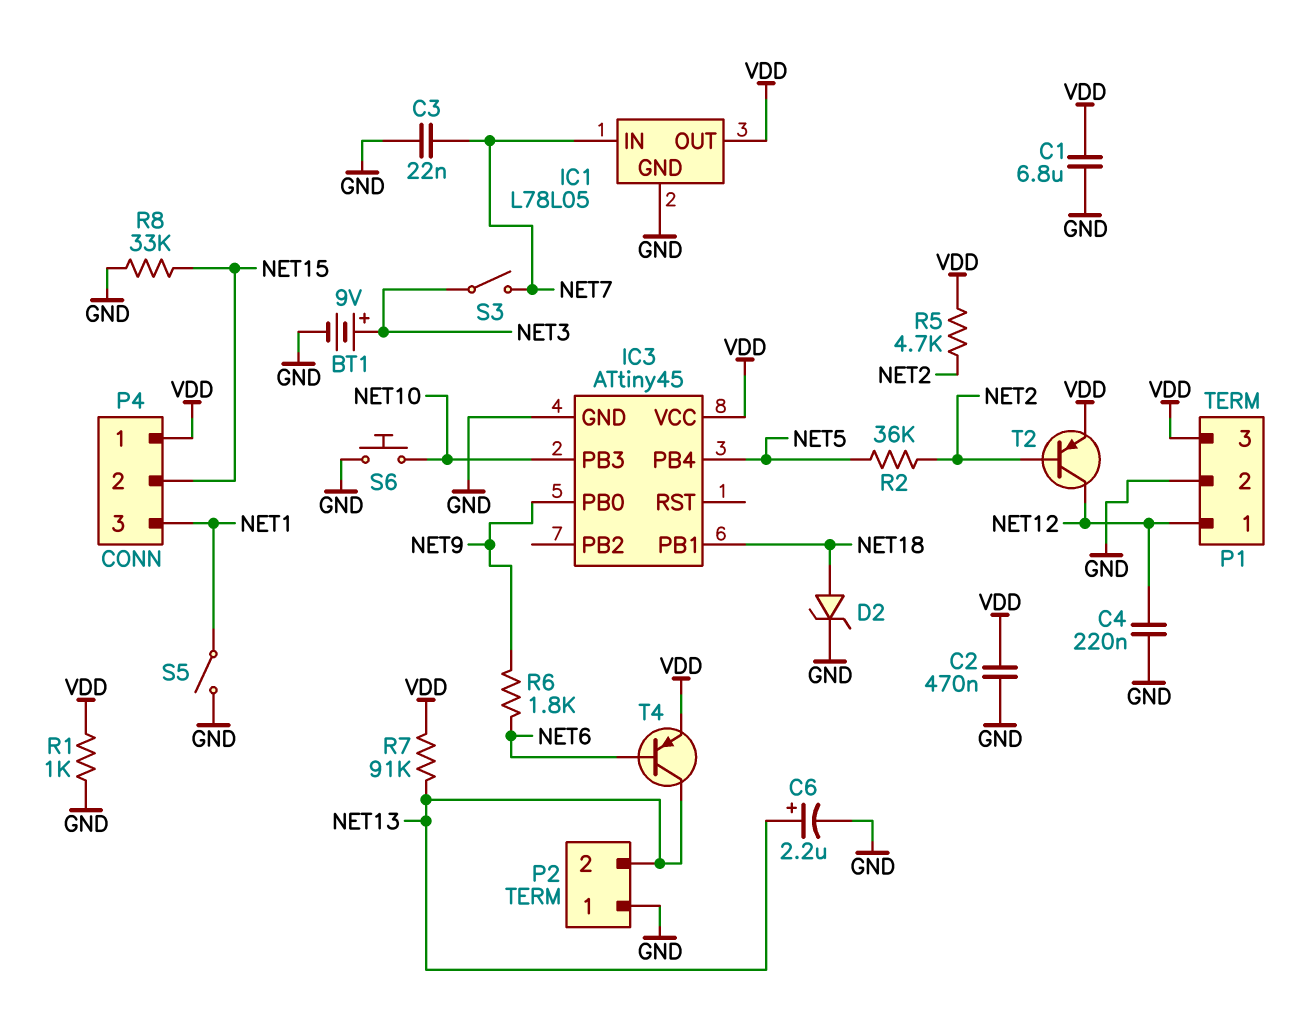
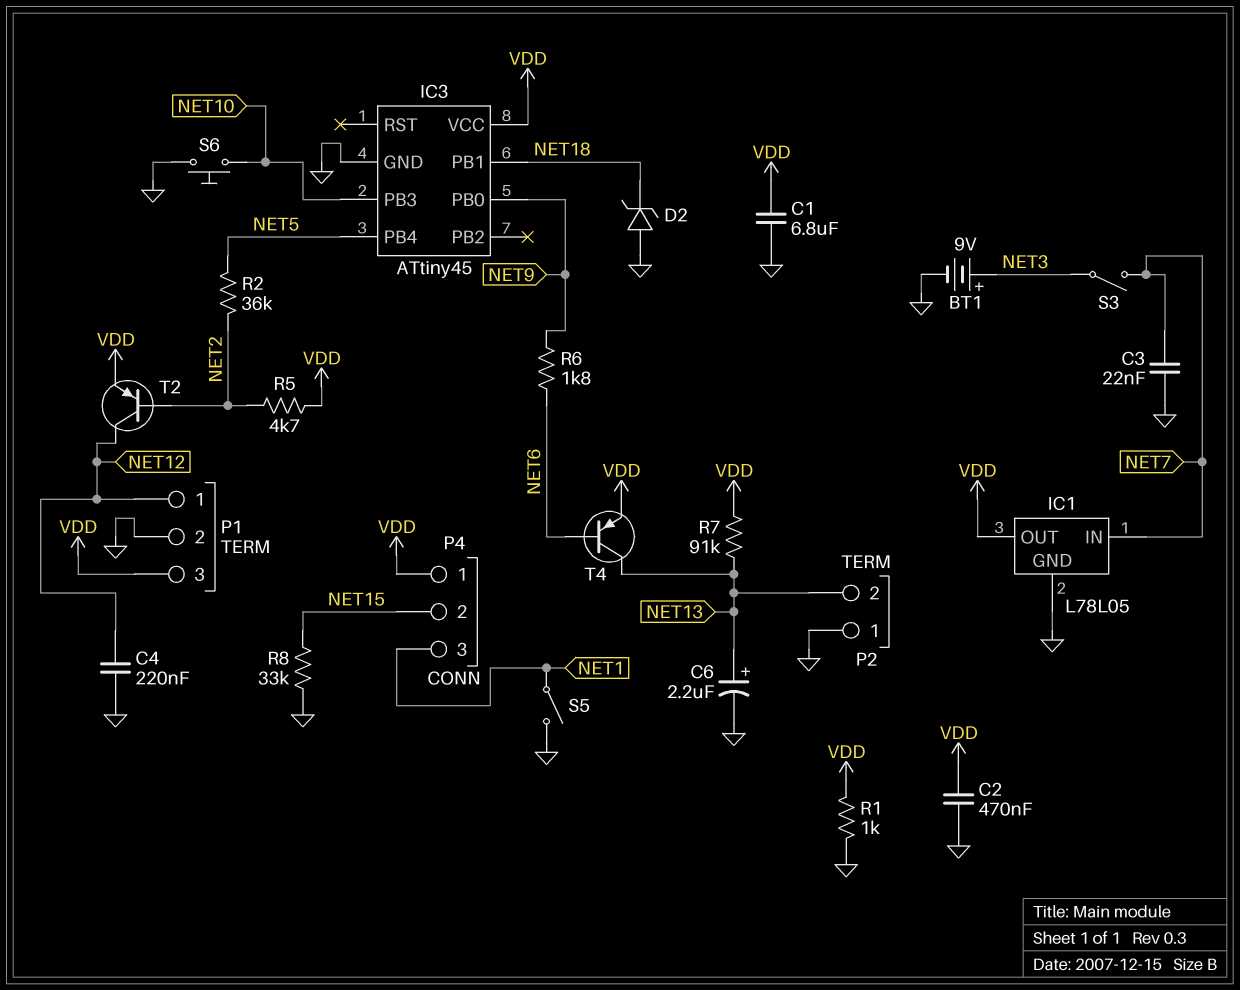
D2: zener (A NET18, K GND) -> zener (A GND, K NET18)

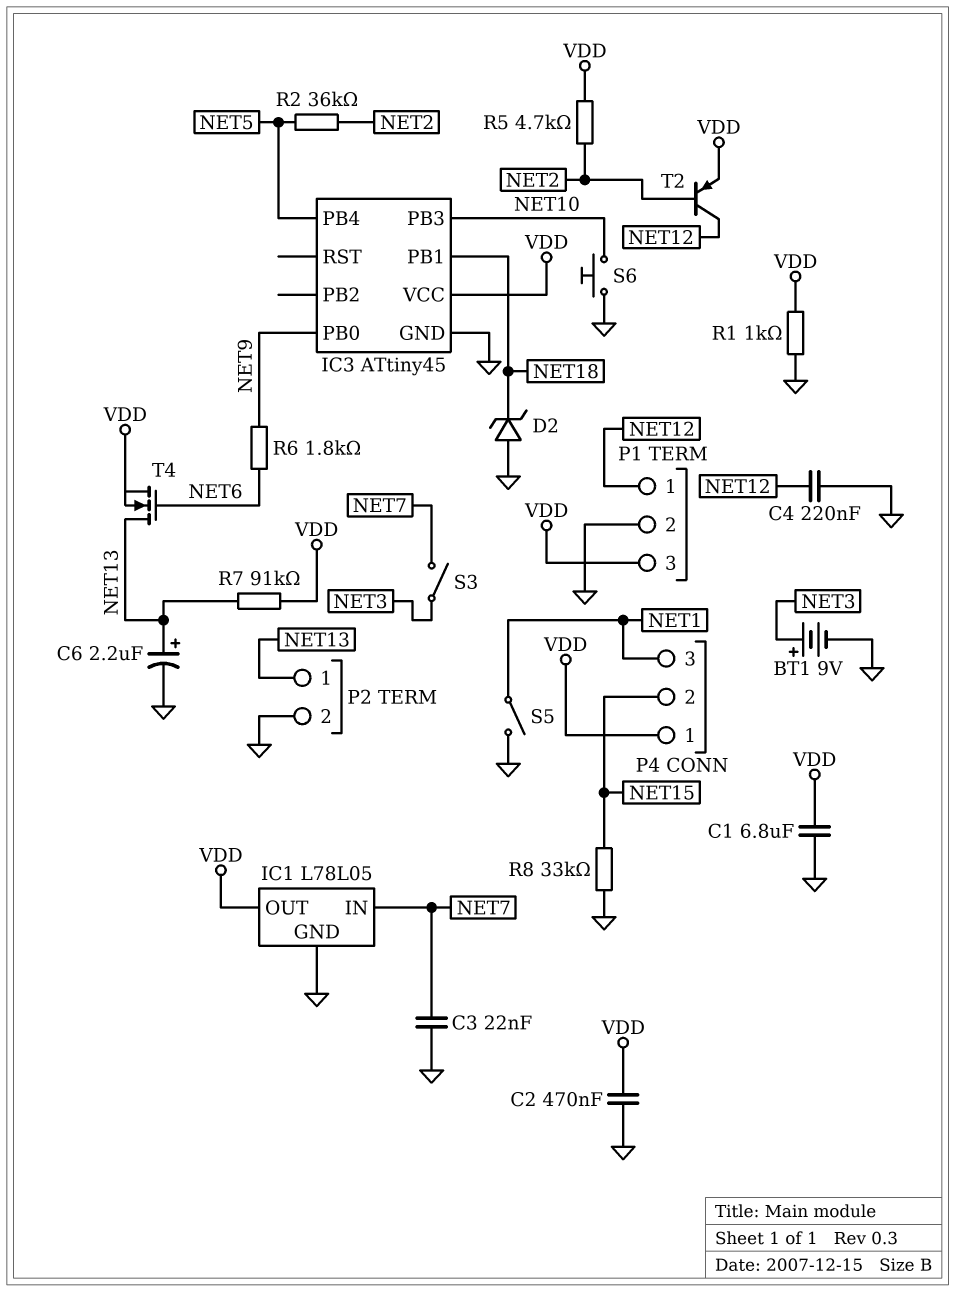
P2 pin 1: GND -> NET13
P2 pin 2: NET13 -> GND
T4: PNP (B NET6, C NET13, E VDD) -> NMOS (G NET6, D NET13, S VDD)

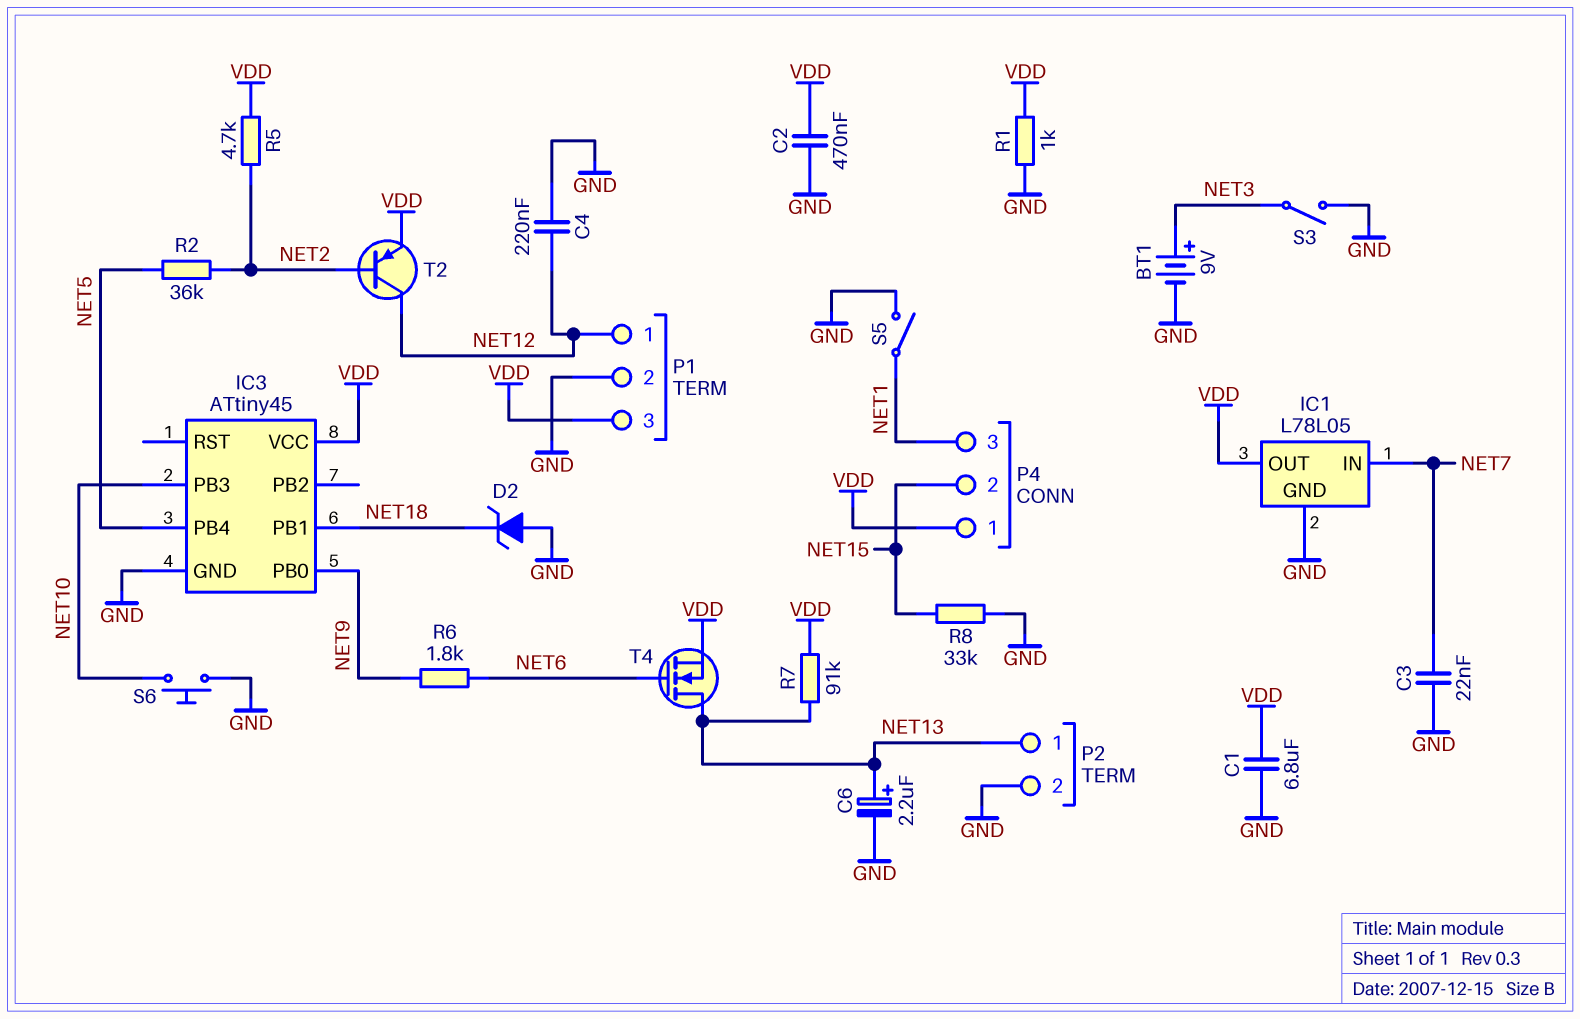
S3: switch (NET3, NET7) -> switch (GND, NET3)

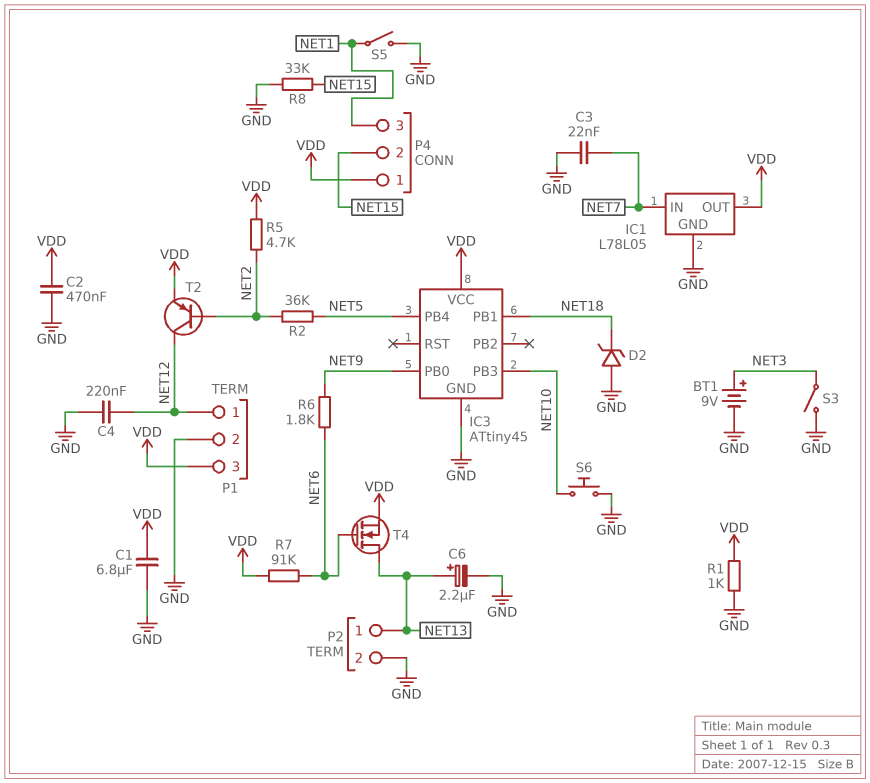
R7: 91k (NET13, VDD) -> 91k (NET6, VDD)

